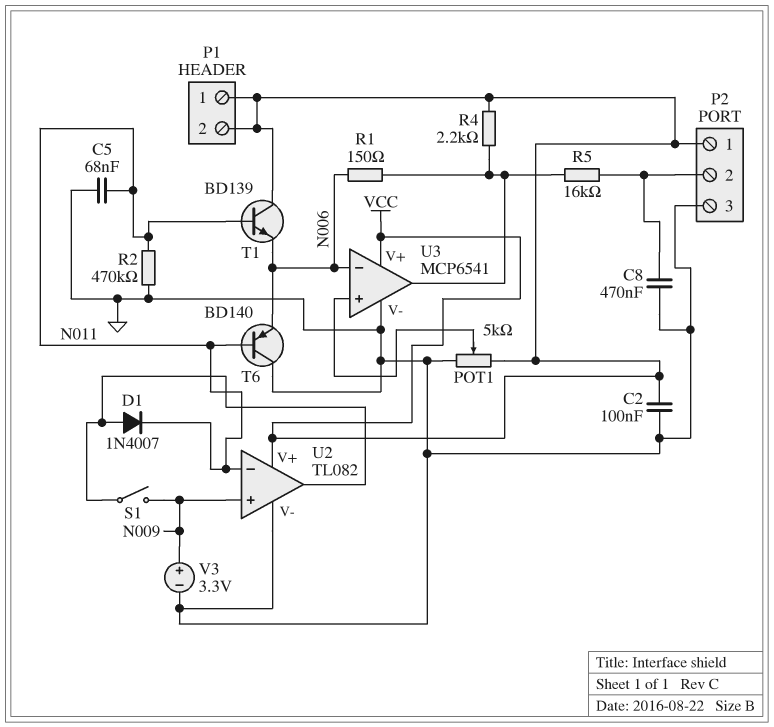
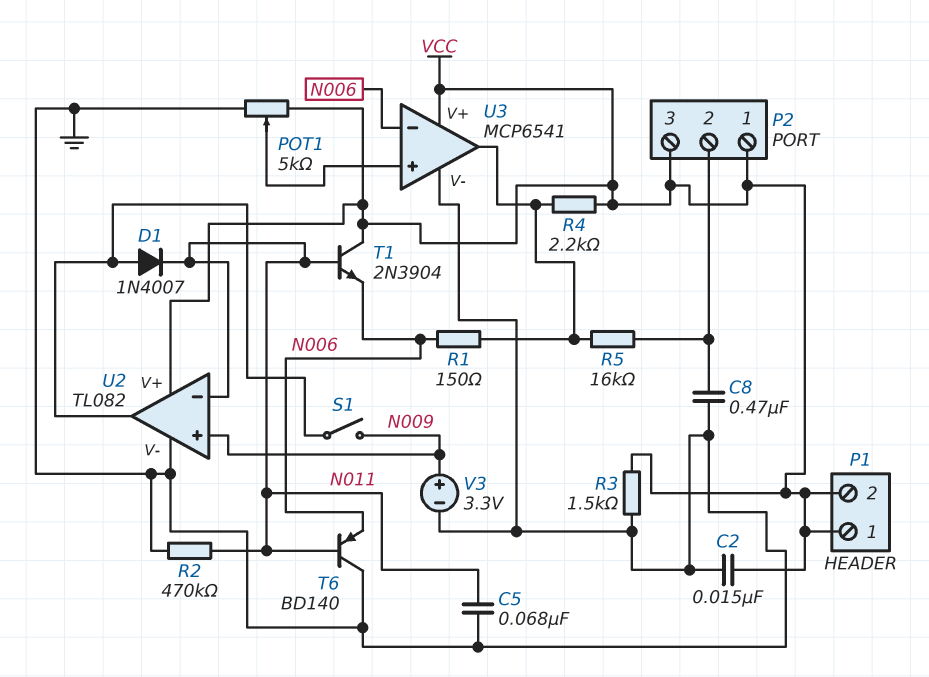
C2: 100nF (GND, VCC) -> 15nF (GND, VCC)
P2 pin 3: GND -> VCC
R3: none -> 1.5k (GND, VCC)
T1: NPN BD139 (B N011, C VCC, E N006) -> NPN 2N3904 (B N011, C VCC, E N006)

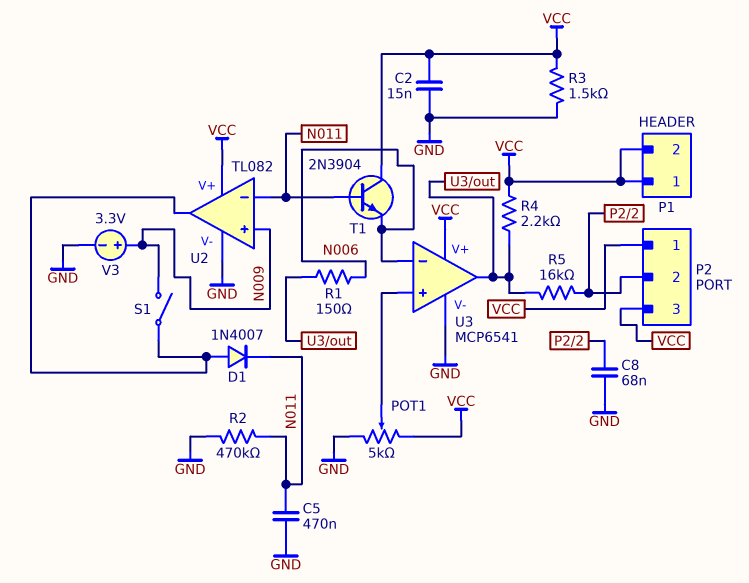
C5: 68nF (GND, N011) -> 470nF (GND, N011)
C8: 470nF (GND, P2/2) -> 68nF (GND, P2/2)
T6: PNP BD140 (B N011, C GND, E N006) -> none

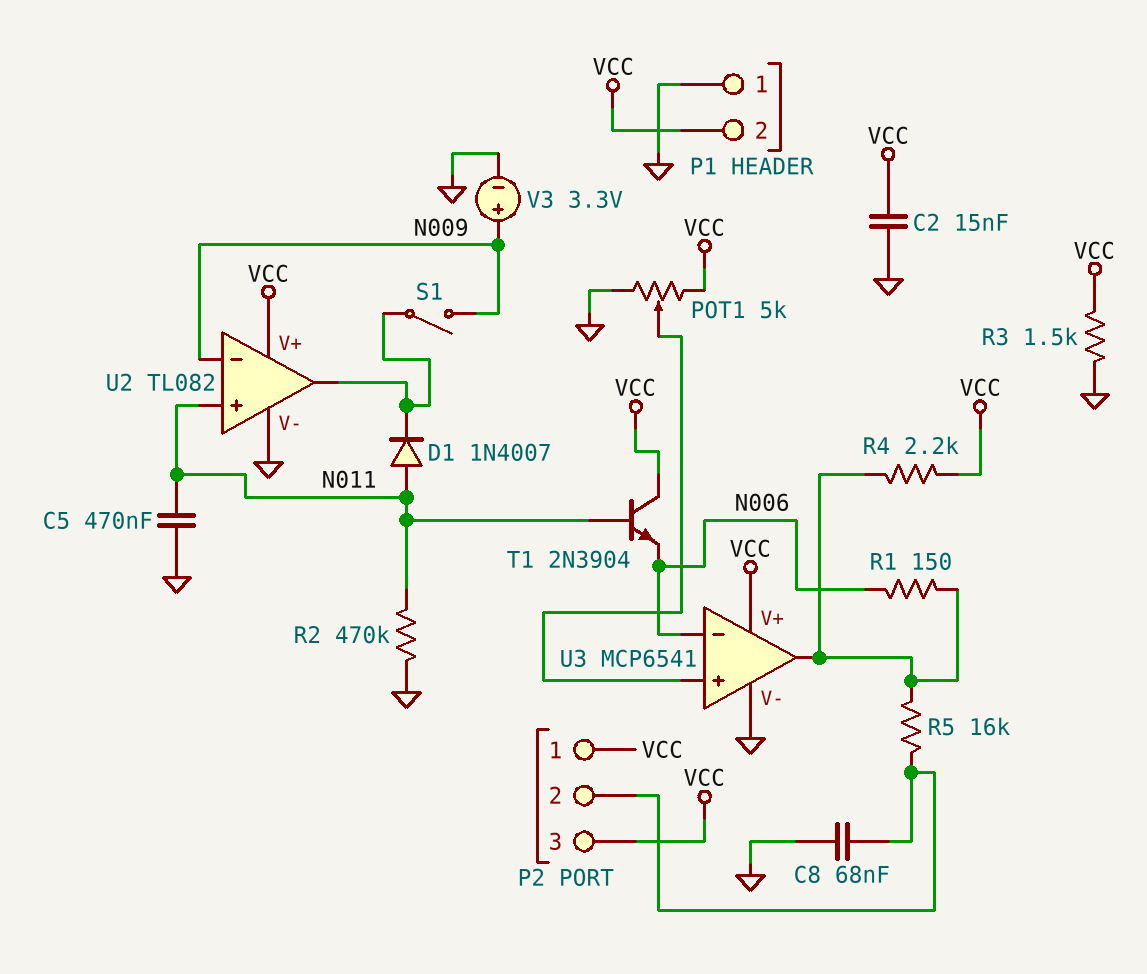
D1: diode 1N4007 (A U2/out, K N011) -> diode 1N4007 (A N011, K U2/out)
P1 pin 1: VCC -> GND
U2 pin in+: N009 -> N011
U2 pin in-: N011 -> N009

